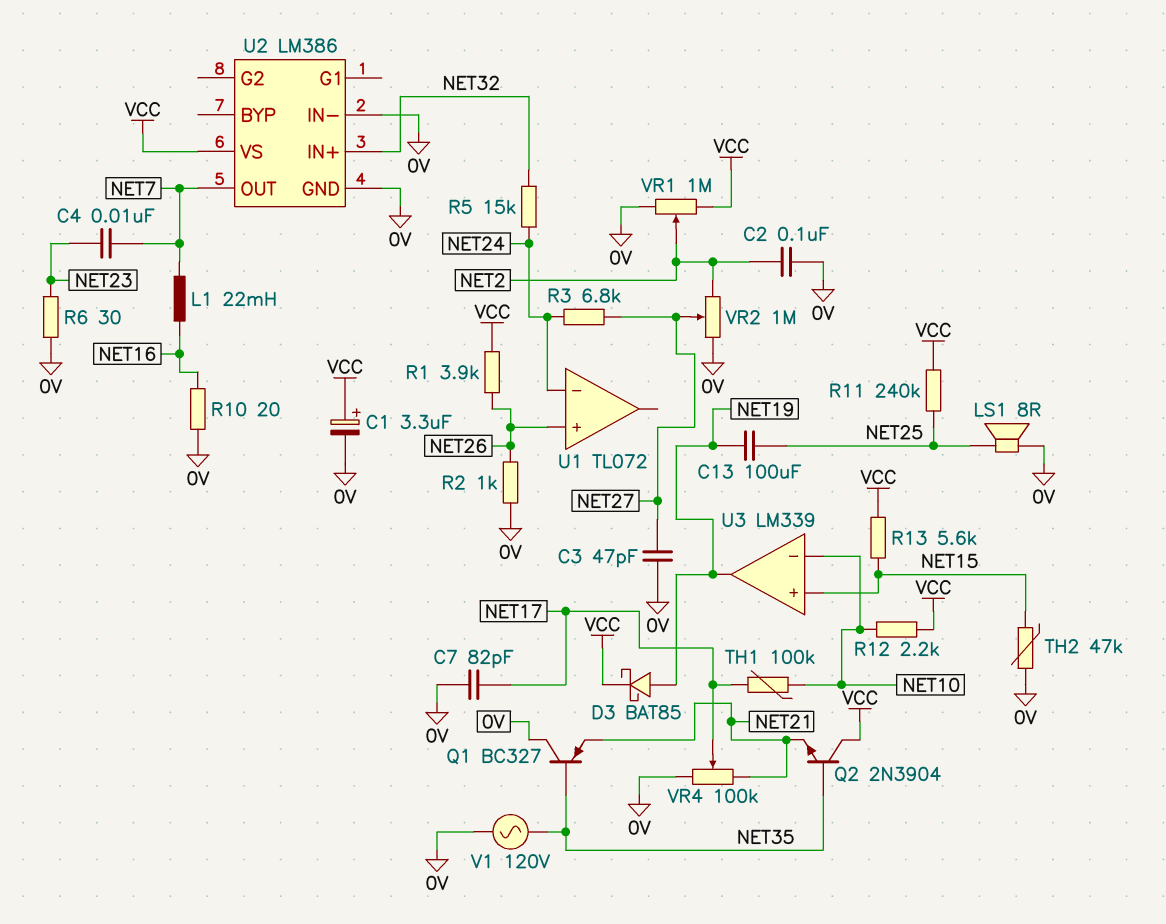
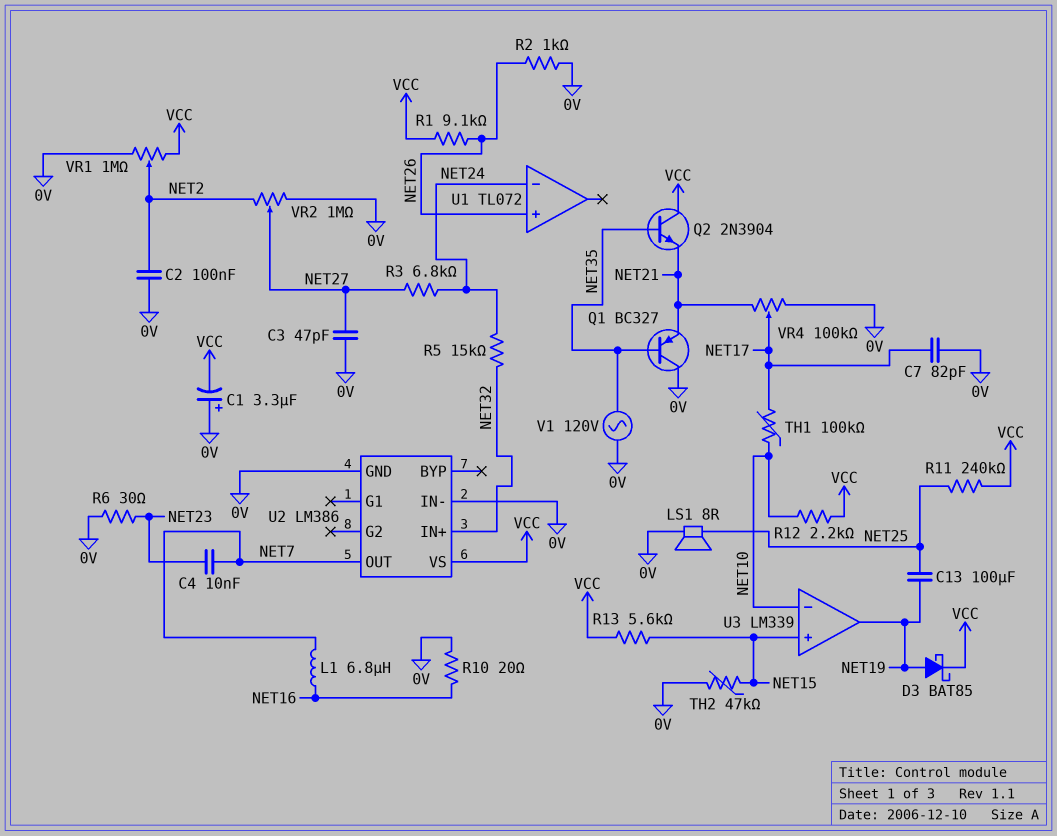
C1: 3.3uF (plus VCC, minus 0V) -> 3.3uF (plus 0V, minus VCC)
L1: 22mH (NET7, NET16) -> 6.8uH (NET7, NET16)
R1: 3.9k (NET26, VCC) -> 9.1k (NET26, VCC)

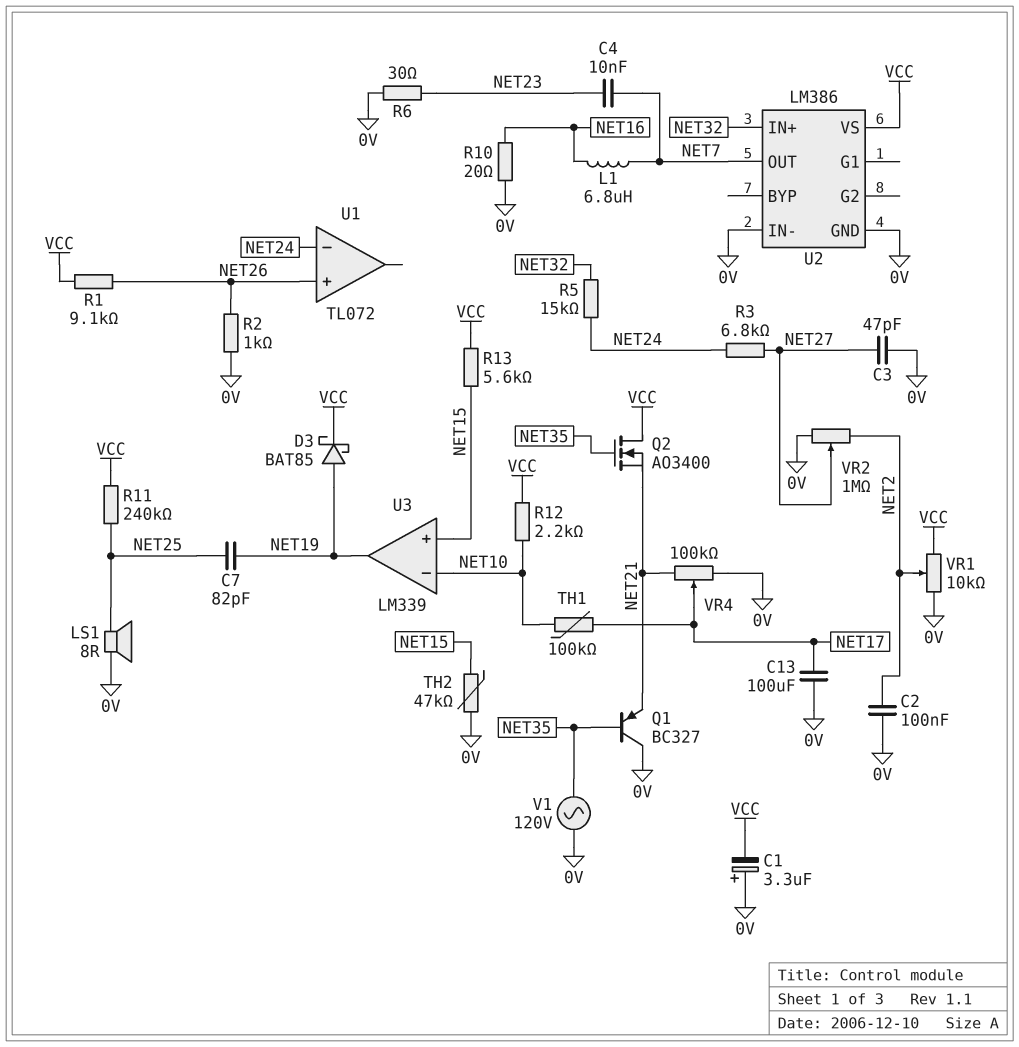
C7: 82pF (0V, NET17) -> 82pF (NET19, NET25)
C13: 100uF (NET19, NET25) -> 100uF (0V, NET17)
Q2: NPN 2N3904 (B NET35, C VCC, E NET21) -> NMOS AO3400 (G NET35, D VCC, S NET21)
VR1: 1M (0V, VCC, wiper NET2) -> 10k (0V, VCC, wiper NET2)

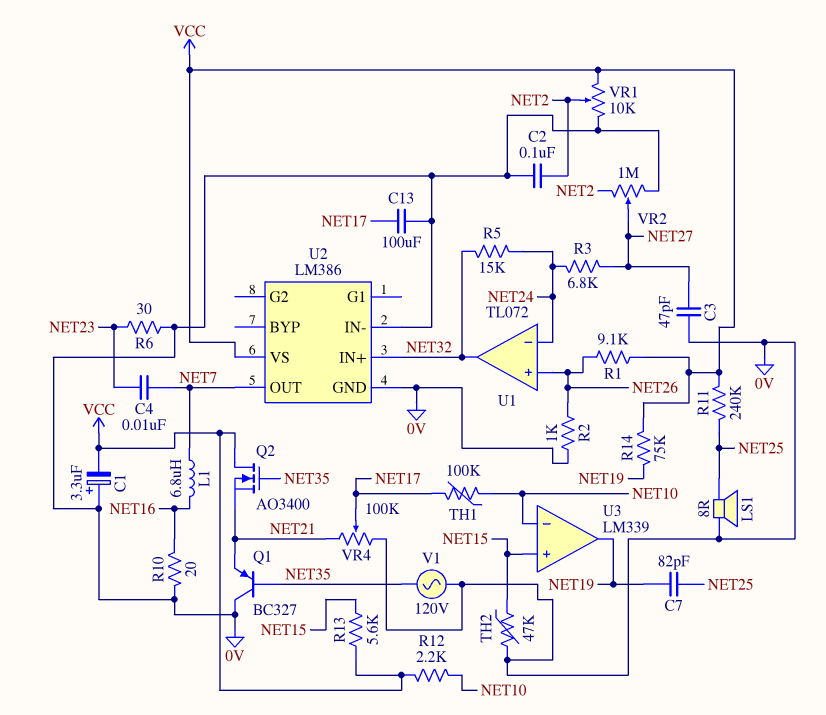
D3: schottky BAT85 (A NET19, K VCC) -> none
R14: none -> 75k (NET19, VCC)
U1 pin out: none -> NET32

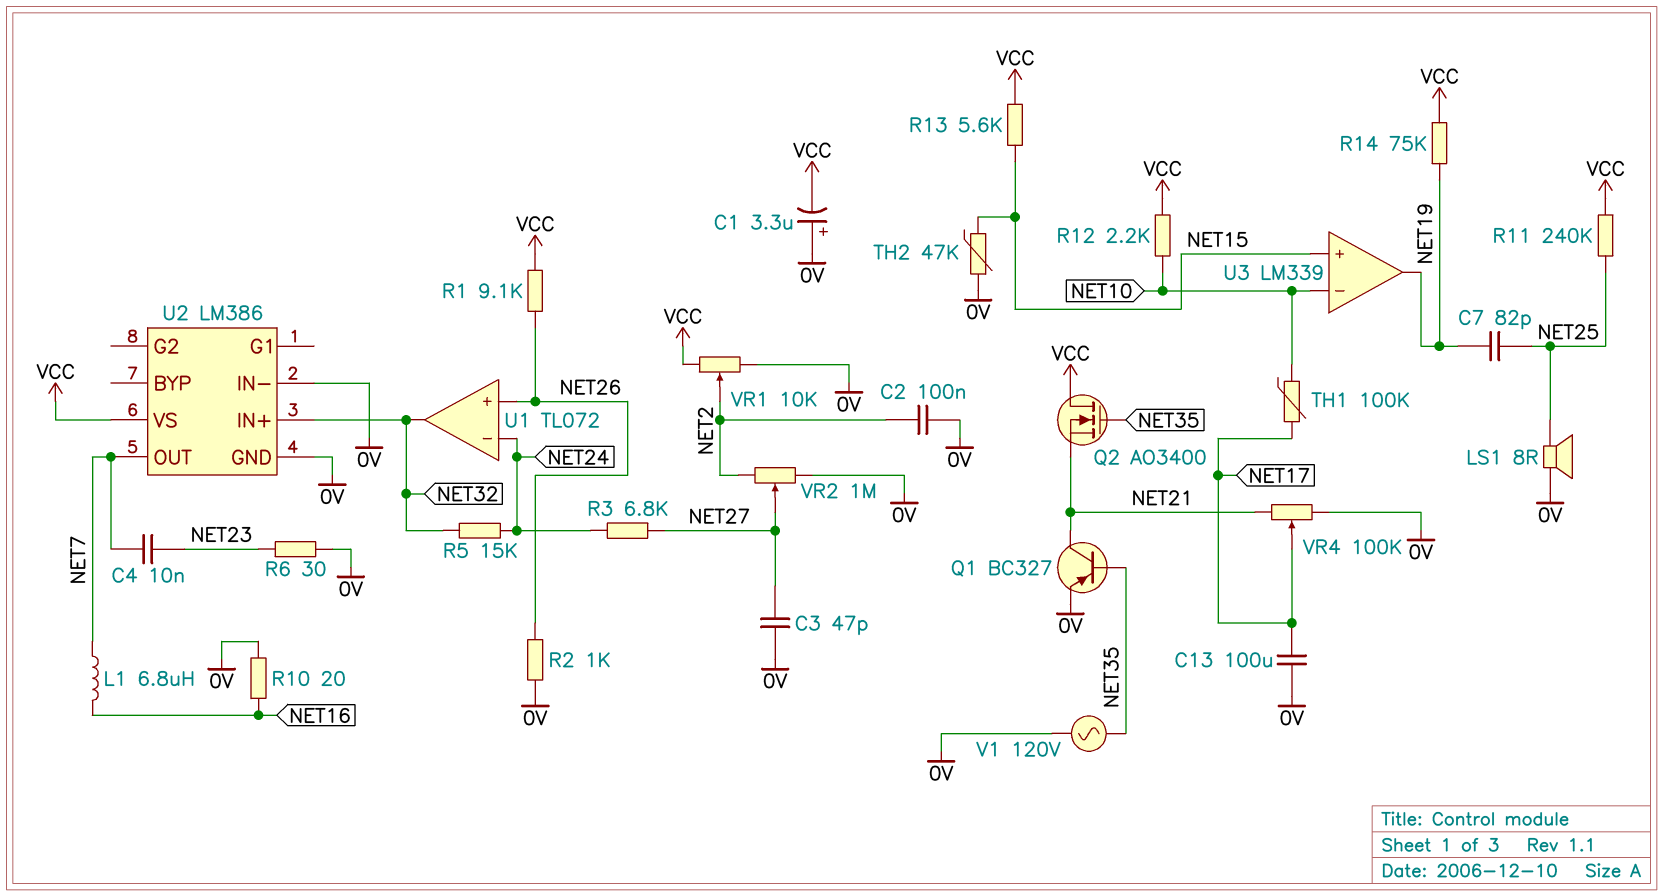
Q1: PNP BC327 (B NET35, C 0V, E NET21) -> PNP BC327 (B NET35, C NET21, E 0V)

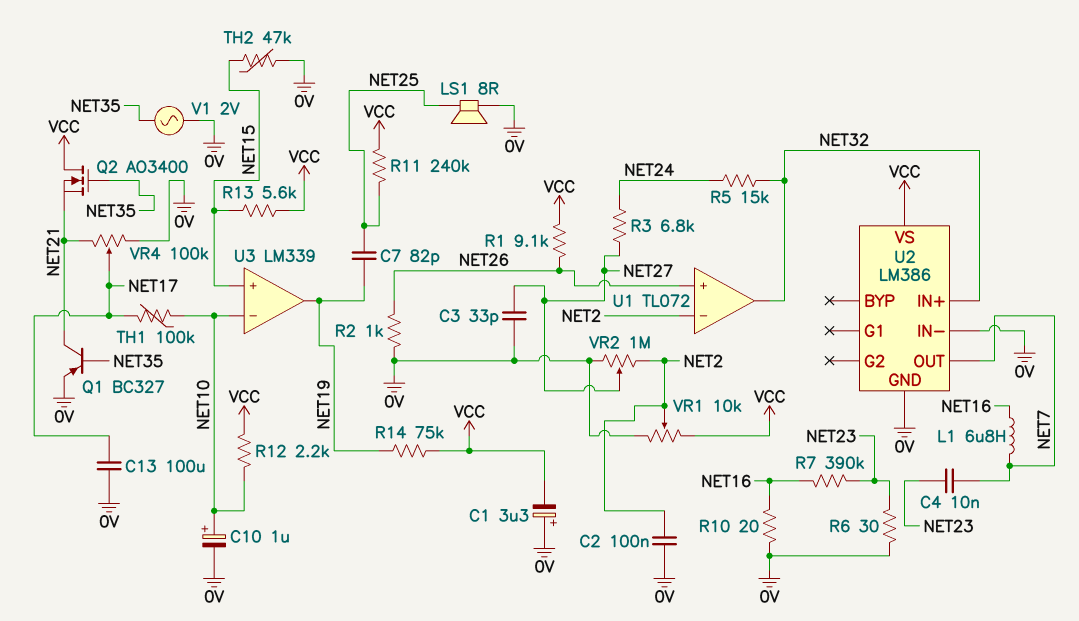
C3: 47pF (0V, NET27) -> 33pF (0V, NET27)
C10: none -> 1uF (plus NET10, minus 0V)
R7: none -> 390k (NET16, NET23)
U1 pin in-: NET24 -> NET2
V1: AC 120V (0V, NET35) -> AC 2V (0V, NET35)

